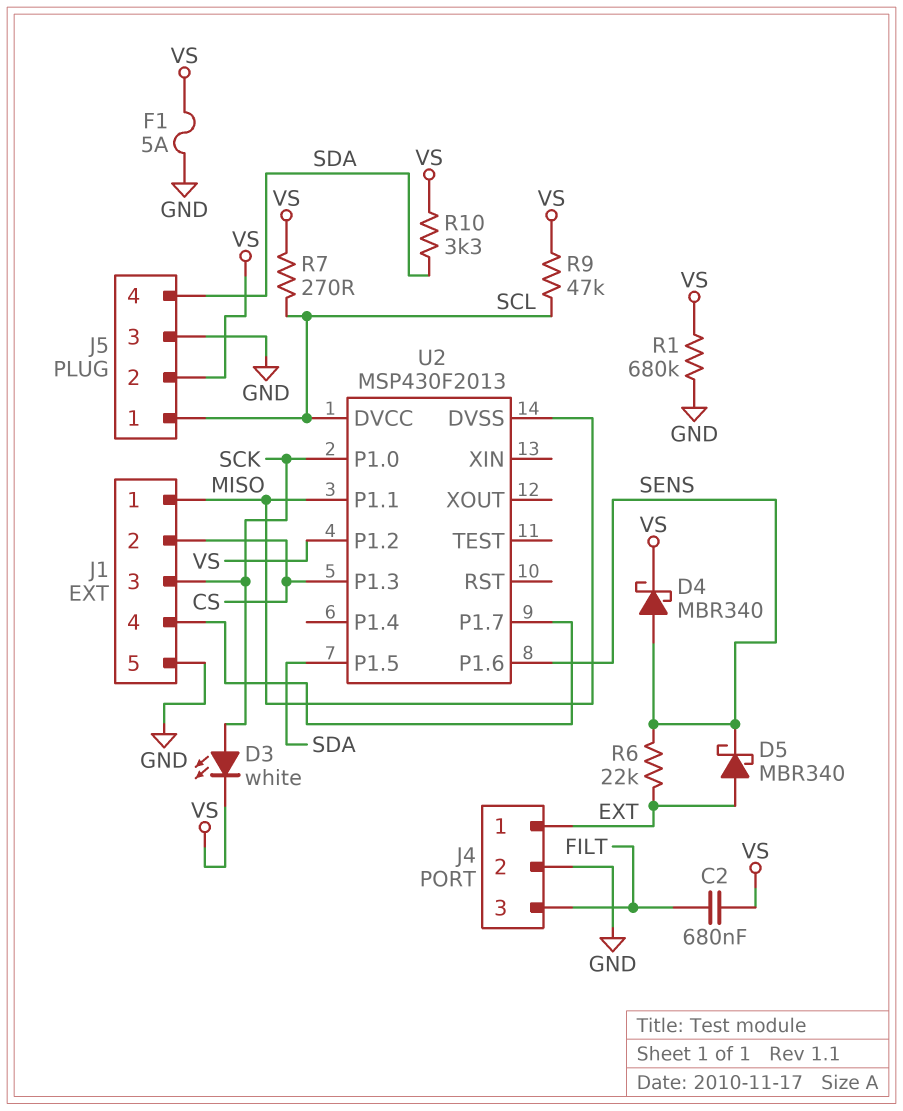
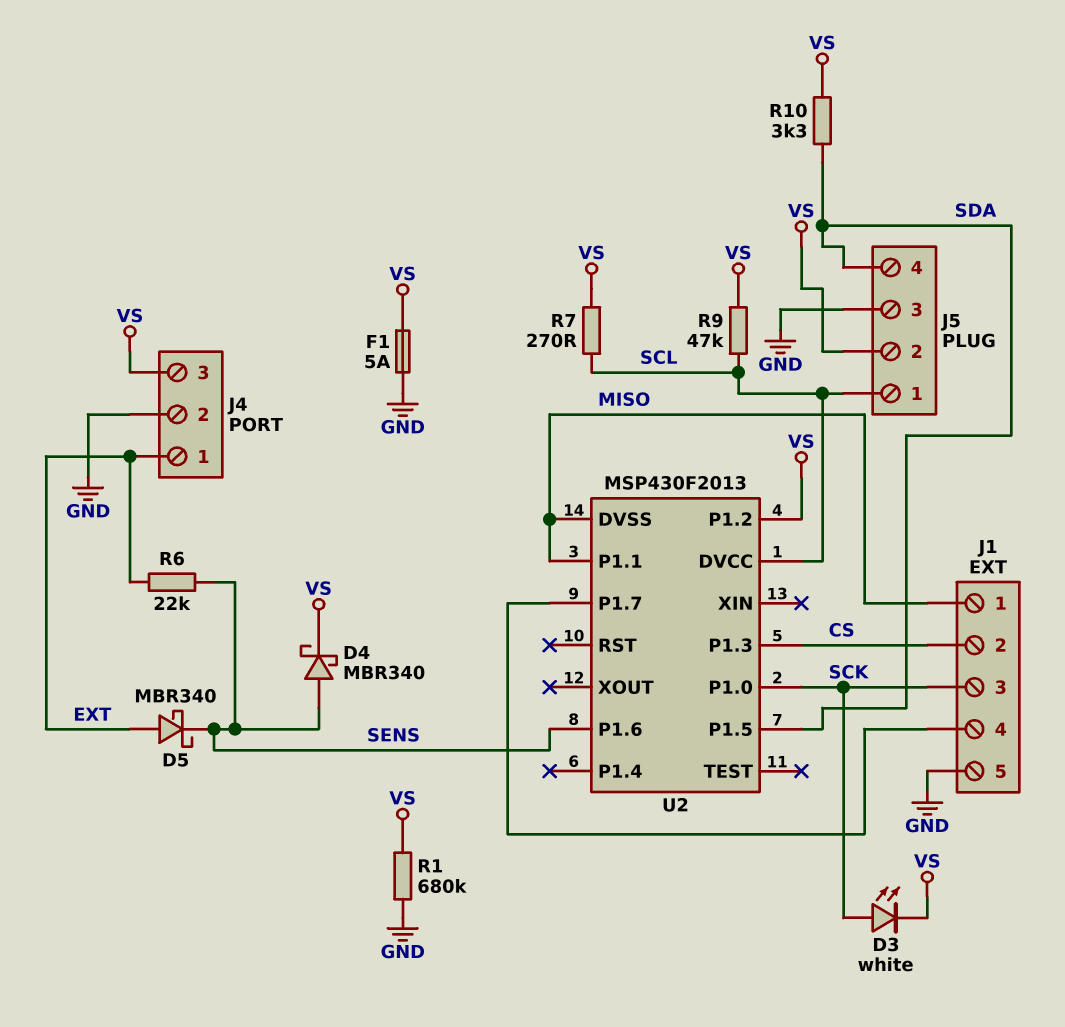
C2: 680nF (FILT, VS) -> none
J4 pin 3: FILT -> VS

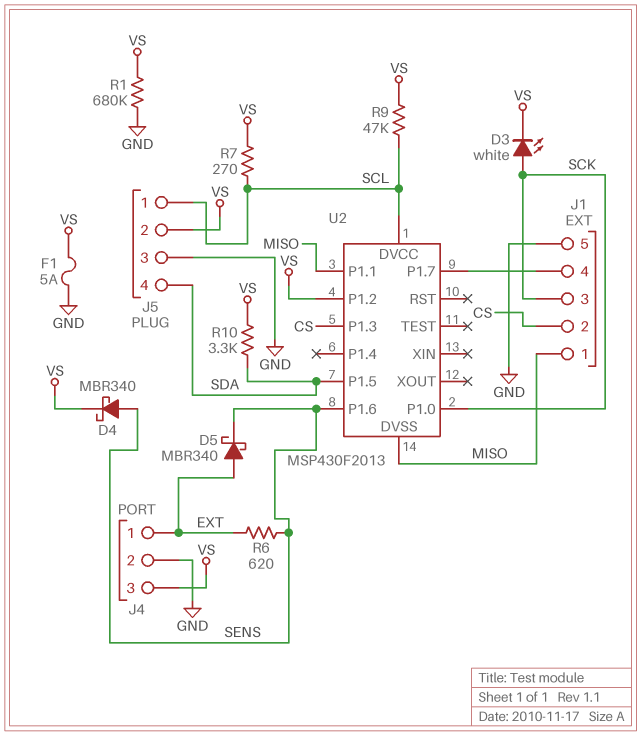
R6: 22k (EXT, SENS) -> 620 (EXT, SENS)

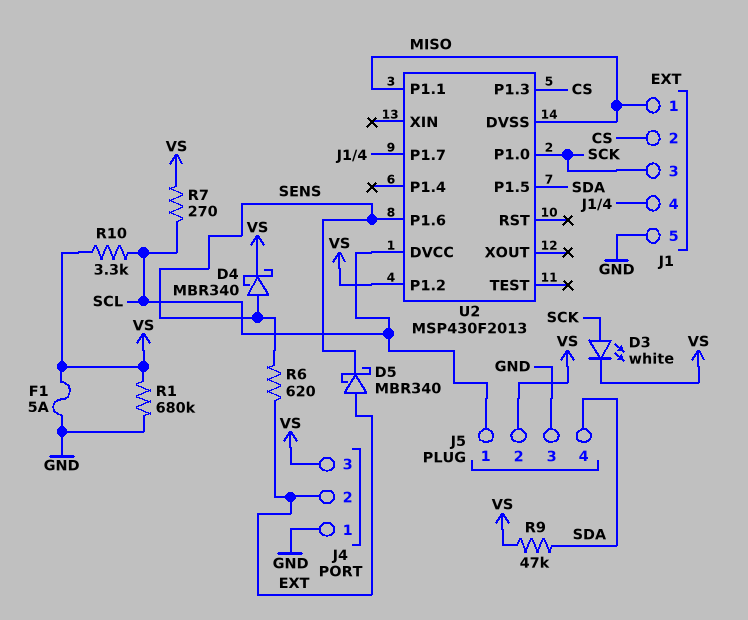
J4 pin 1: EXT -> GND
J4 pin 2: GND -> EXT
R9: 47k (SCL, VS) -> 47k (SDA, VS)
R10: 3.3k (SDA, VS) -> 3.3k (SCL, VS)

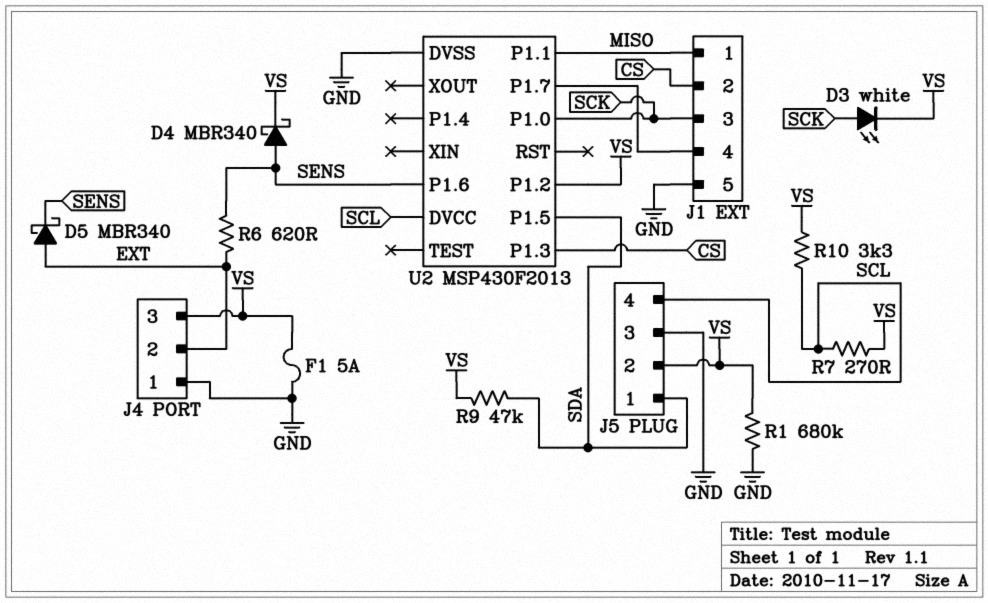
J5 pin 1: SCL -> SDA
J5 pin 4: SDA -> SCL
U2 pin DVSS: MISO -> GND

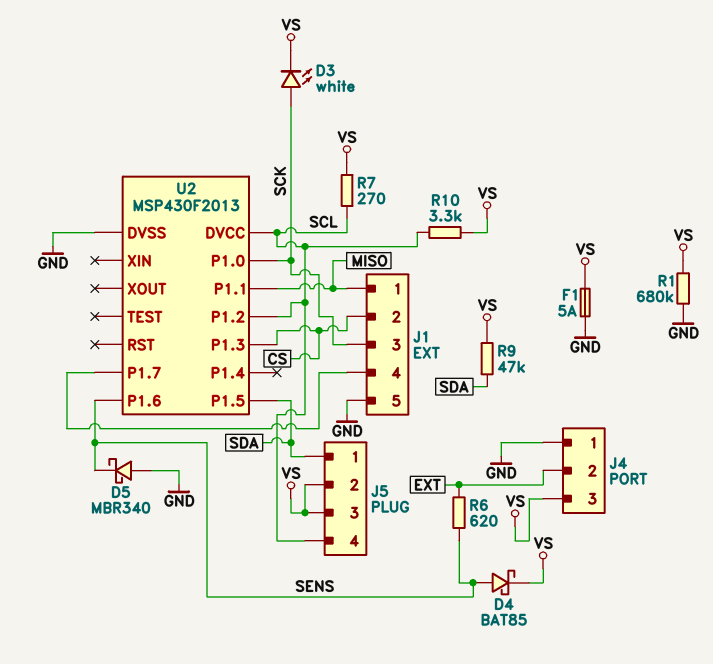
D4: schottky MBR340 (A SENS, K VS) -> schottky BAT85 (A SENS, K VS)
D5: schottky MBR340 (A EXT, K SENS) -> schottky MBR340 (A GND, K SENS)
J5 pin 3: GND -> VS
U2 pin P1.2: VS -> SCL

